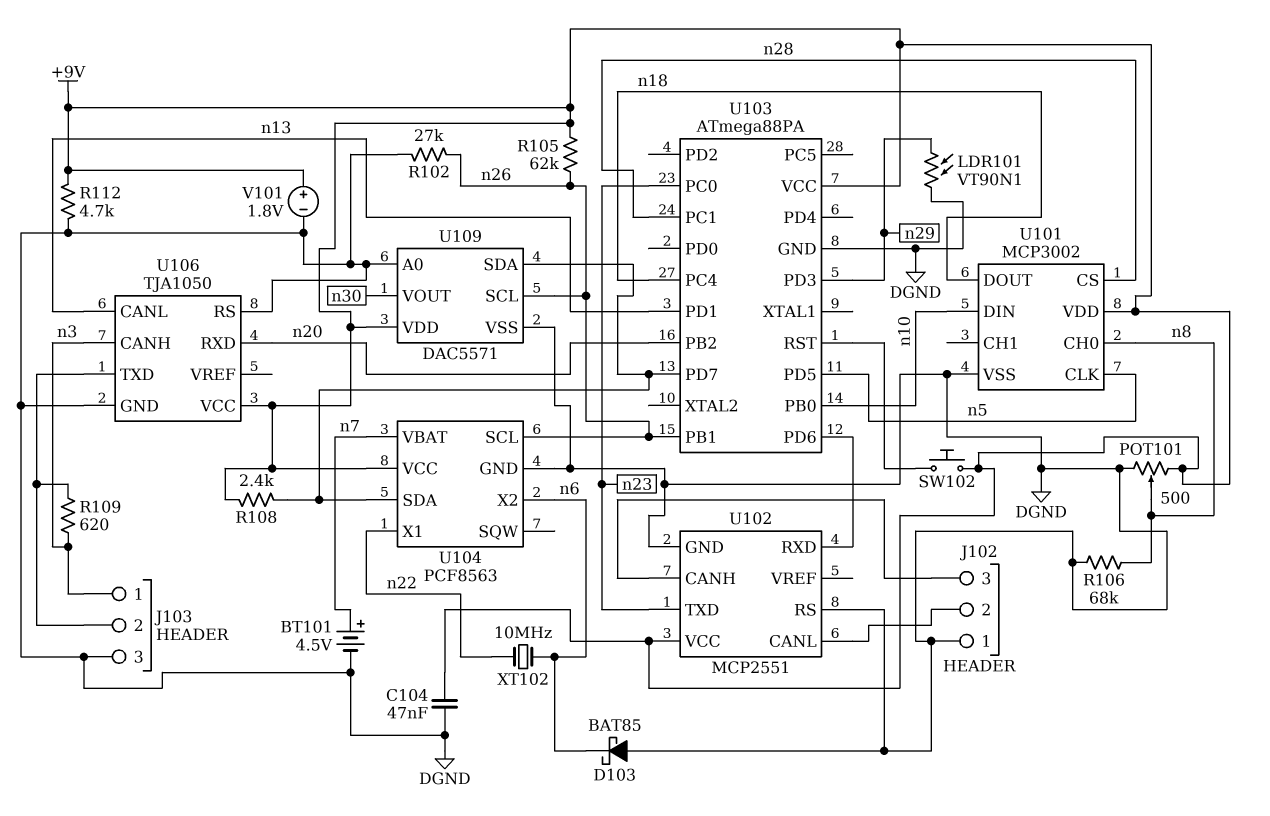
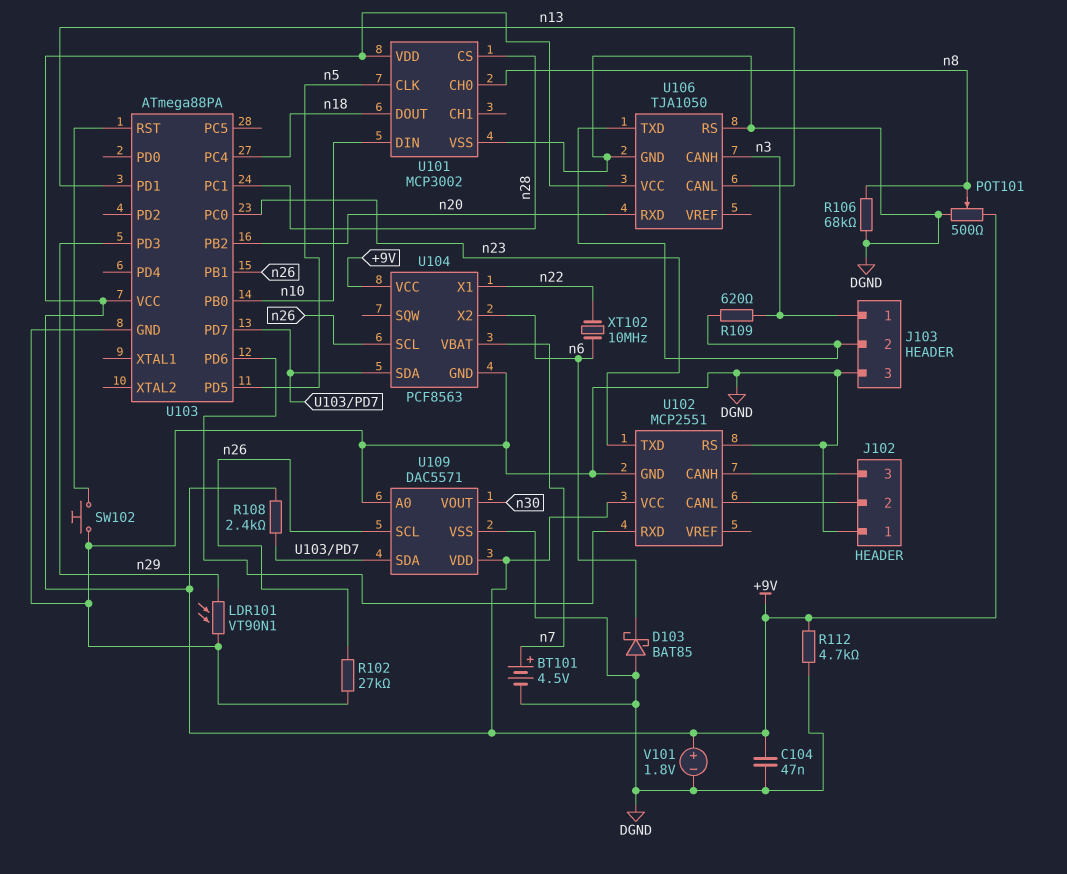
R105: 62k (+9V, n26) -> none
SW102: button (+9V, U103/RST) -> button (DGND, U103/RST)

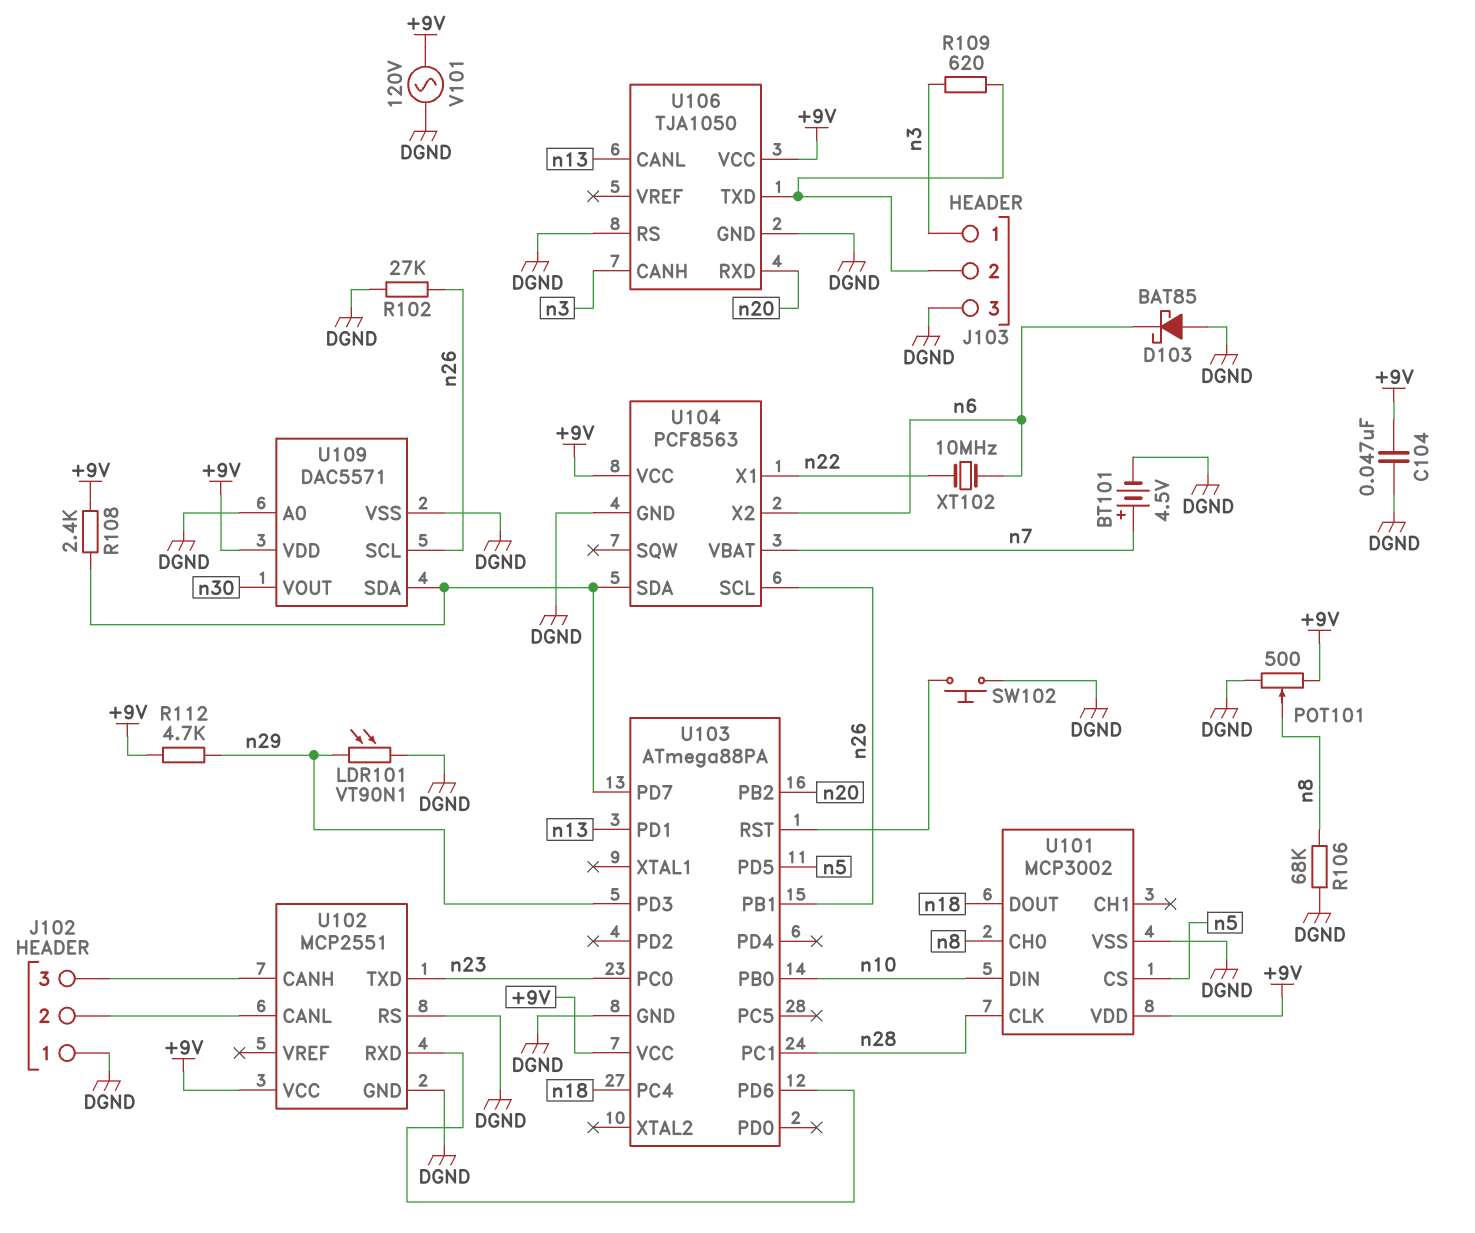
R112: 4.7k (+9V, DGND) -> 4.7k (+9V, n29)
U101 pin CLK: n5 -> n28
U101 pin CS: n28 -> n5
V101: 1.8V (plus +9V, minus DGND) -> AC 120V (+9V, DGND)

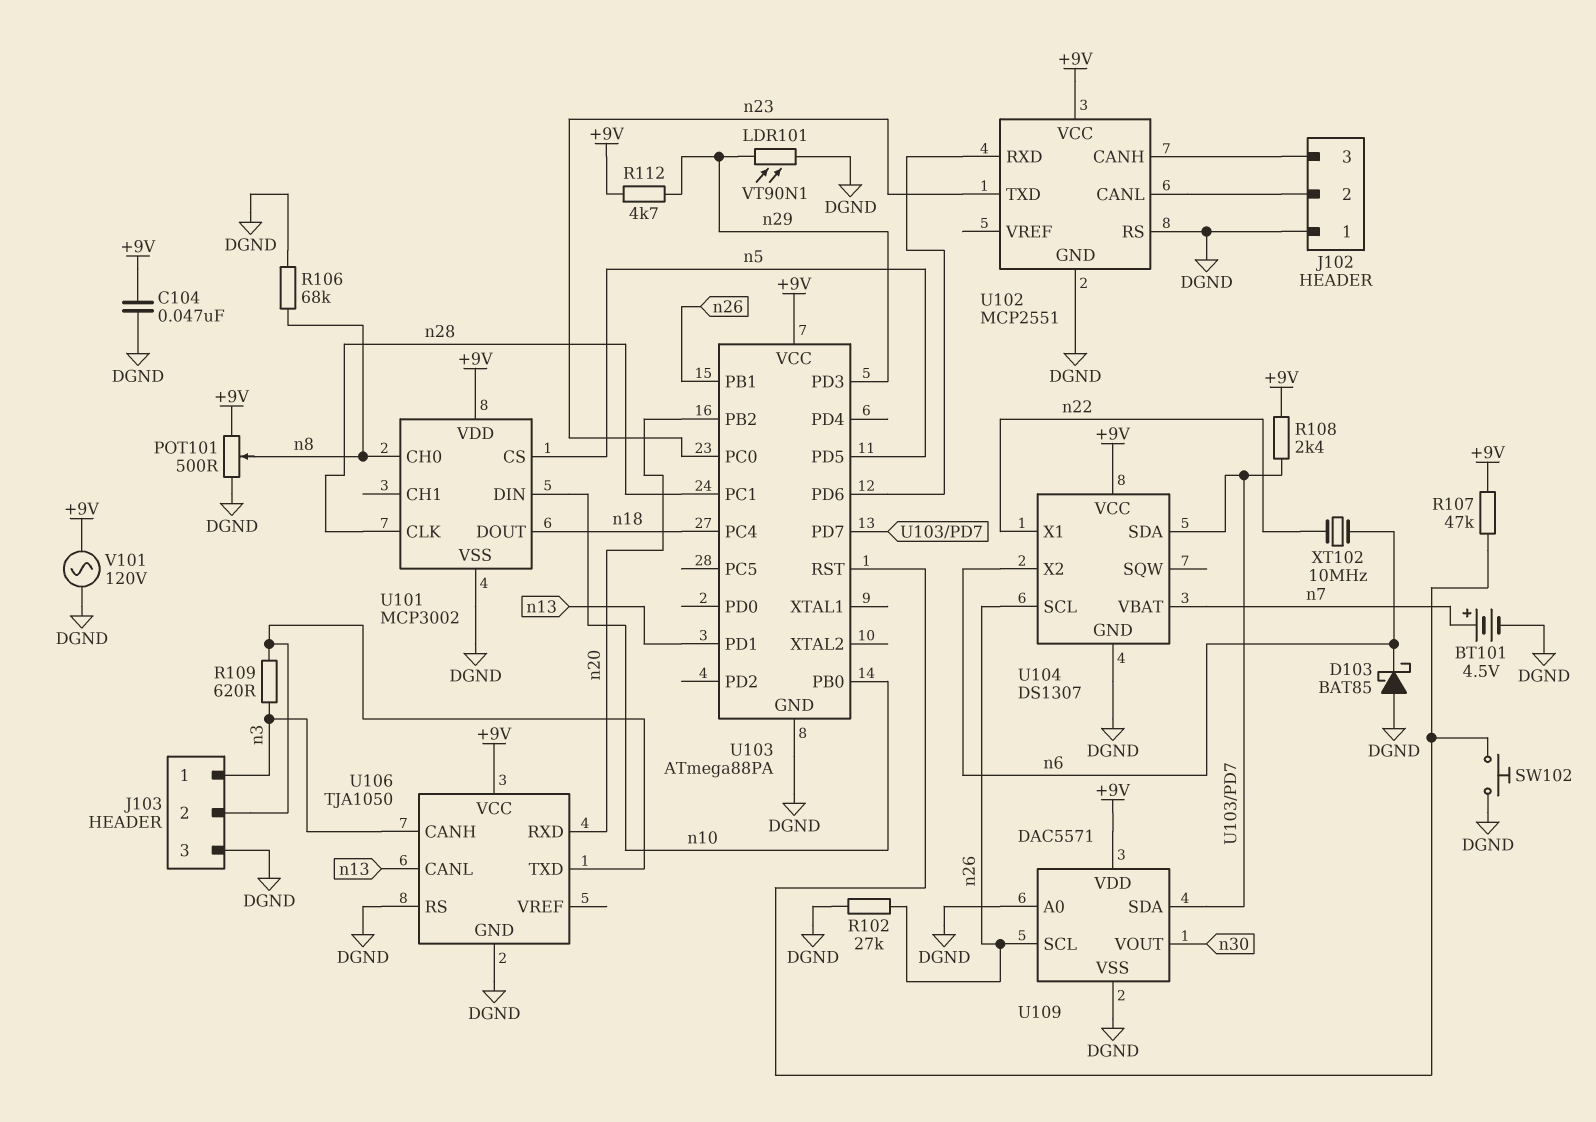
R107: none -> 47k (+9V, U103/RST)
U104: PCF8563 -> DS1307

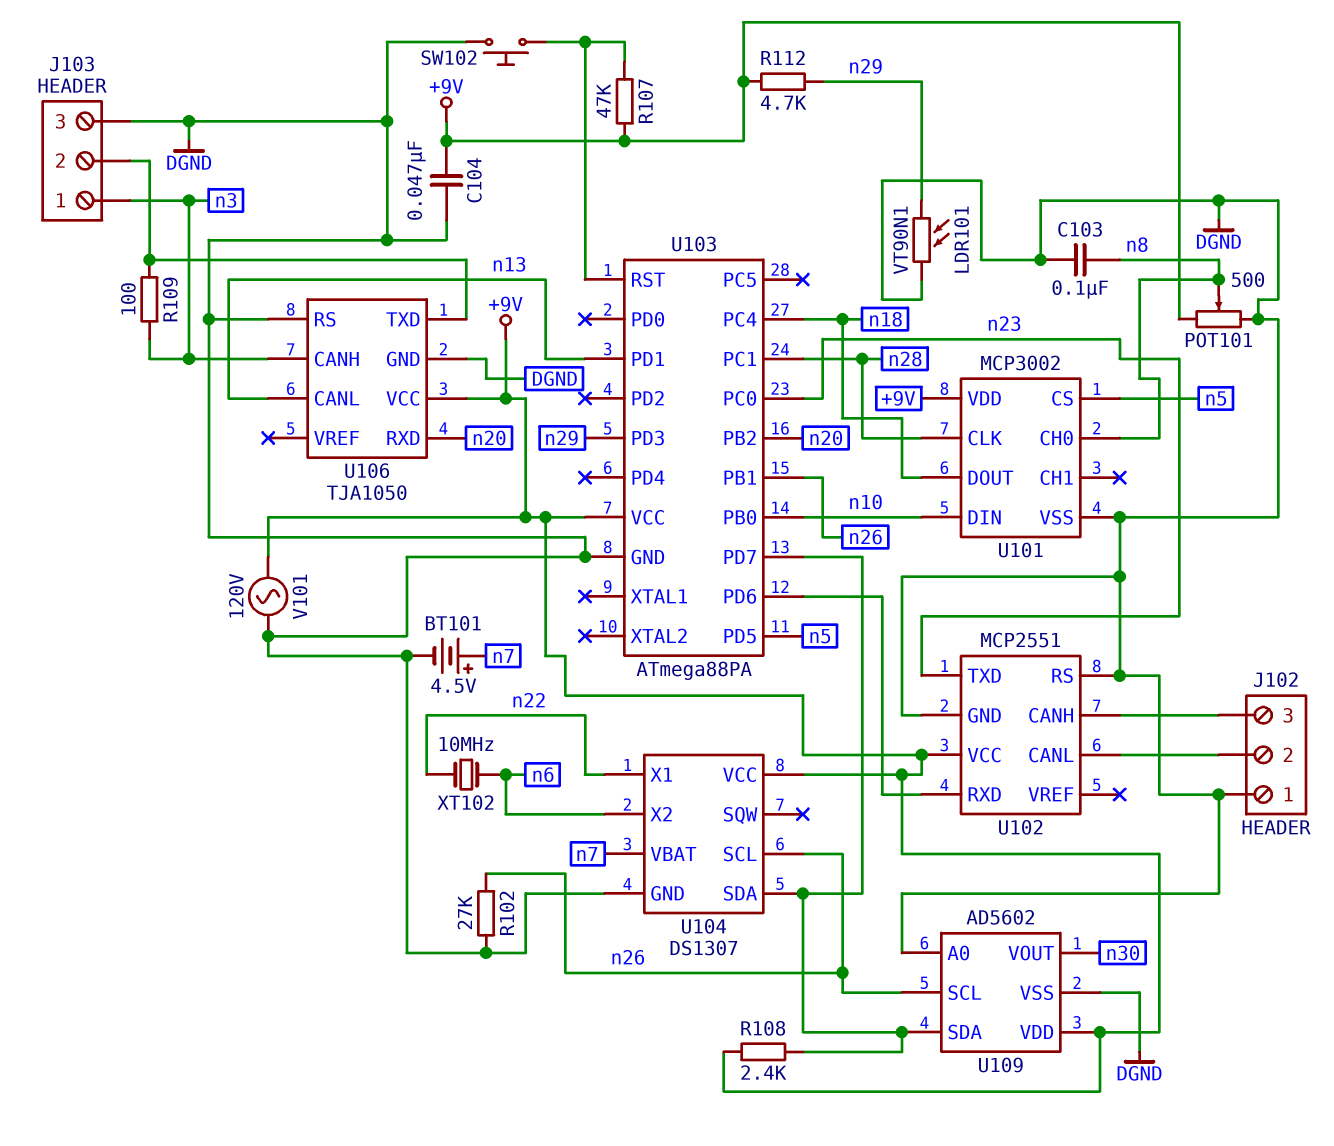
C103: none -> 100nF (DGND, n8)
D103: schottky BAT85 (A DGND, K n6) -> none
R106: 68k (DGND, n8) -> none
R109: 620 (J103/2, n3) -> 100 (J103/2, n3)
U109: DAC5571 -> AD5602

